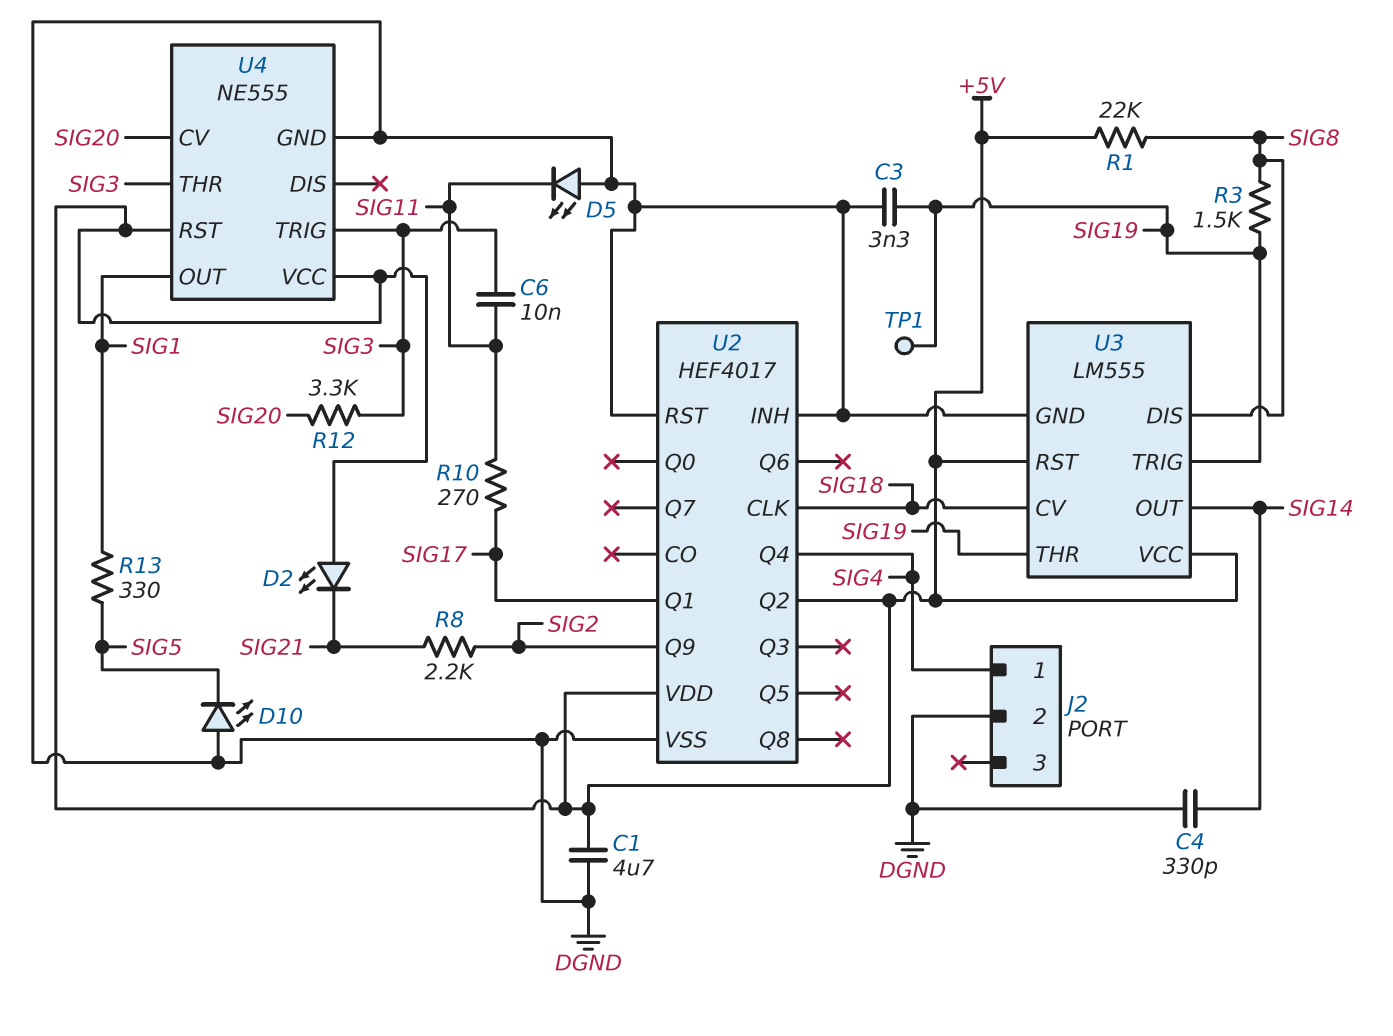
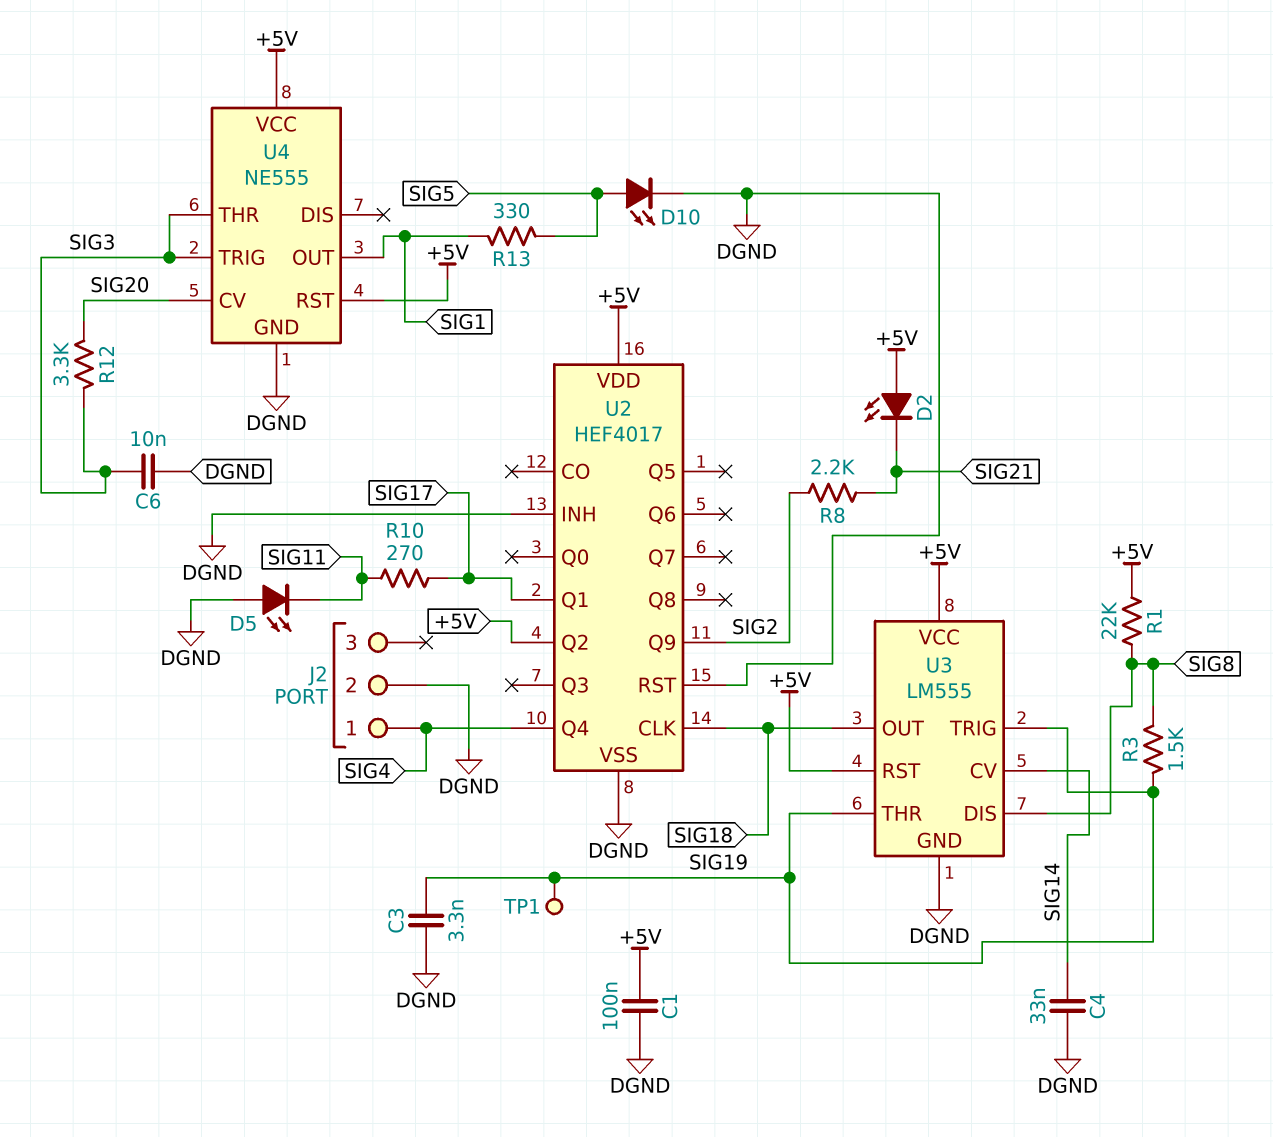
C1: 4.7uF (+5V, DGND) -> 100nF (+5V, DGND)
C4: 330pF (DGND, SIG14) -> 33nF (DGND, SIG14)
C6: 10nF (SIG3, SIG11) -> 10nF (DGND, SIG3)
D10: LED (A DGND, K SIG5) -> LED (A SIG5, K DGND)
U3 pin CV: SIG18 -> SIG14
U3 pin OUT: SIG14 -> SIG18

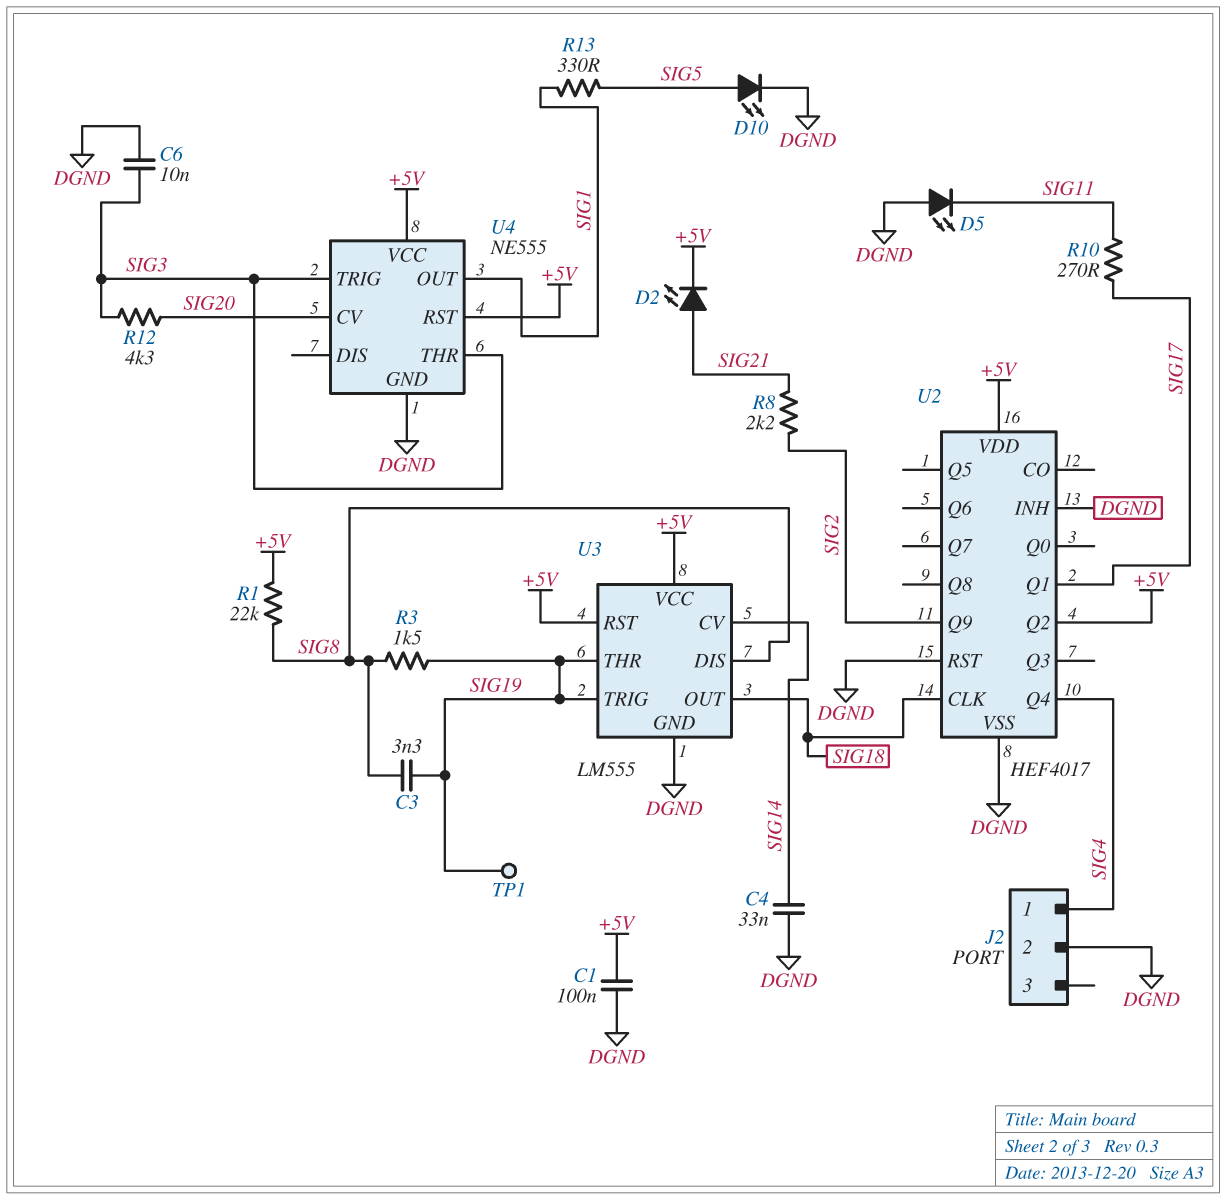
C3: 3.3nF (DGND, SIG19) -> 3.3nF (SIG8, SIG19)
D2: LED (A +5V, K SIG21) -> LED (A SIG21, K +5V)
R12: 3.3k (SIG3, SIG20) -> 4.3k (SIG3, SIG20)

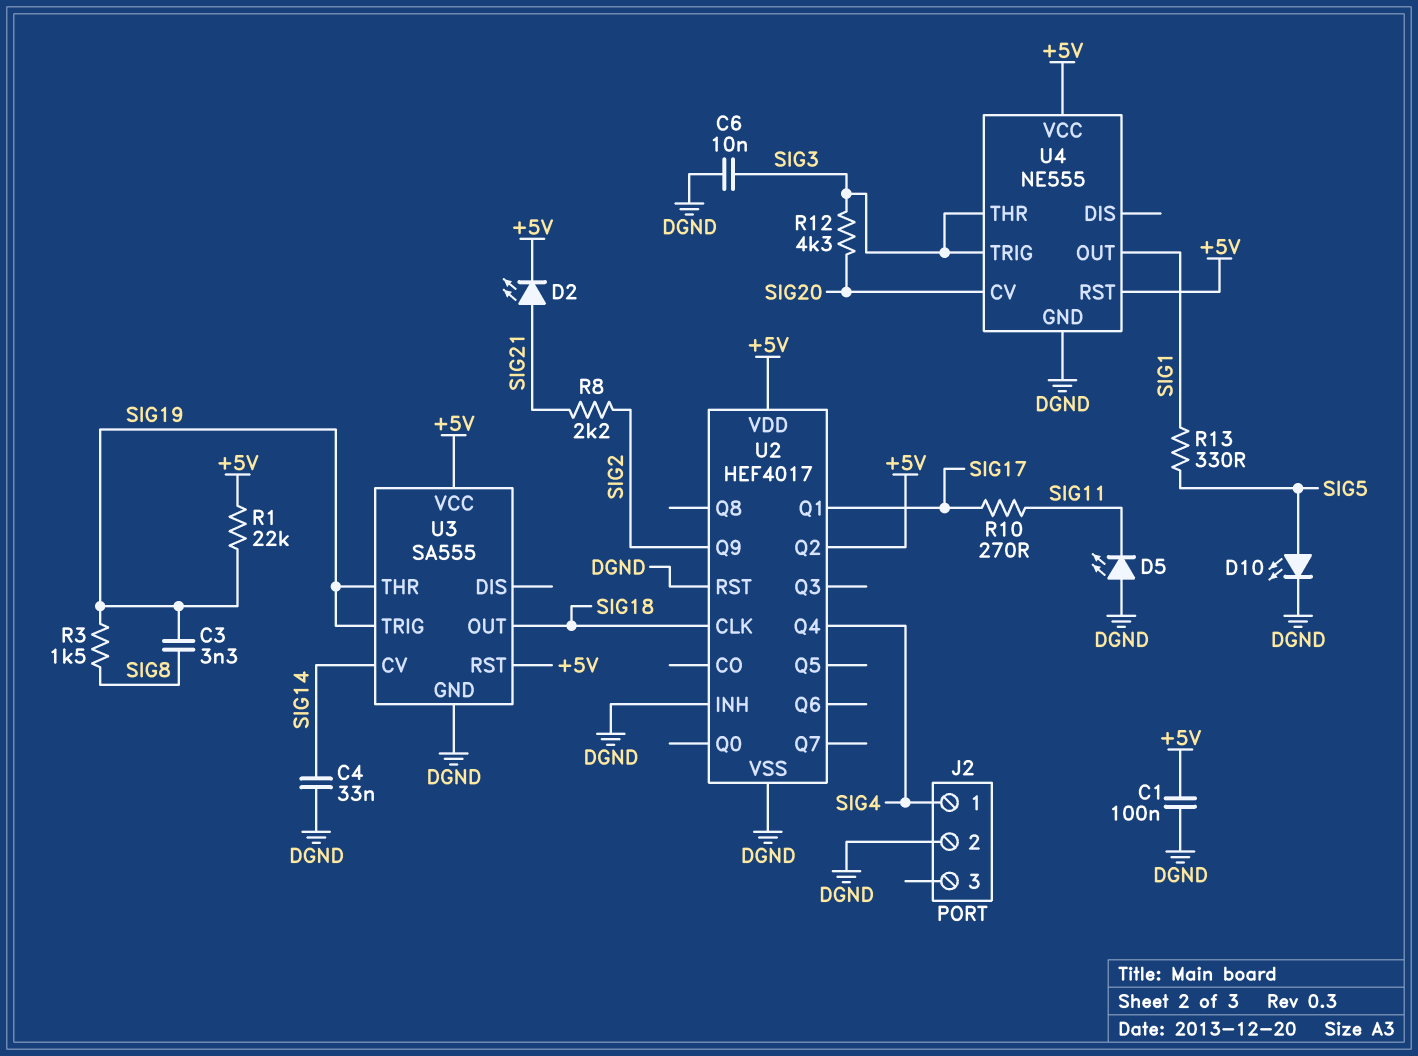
R1: 22k (+5V, SIG8) -> 22k (+5V, SIG19)
TP1: test point (SIG19) -> none
U3: LM555 -> SA555
U3 pin DIS: SIG8 -> none

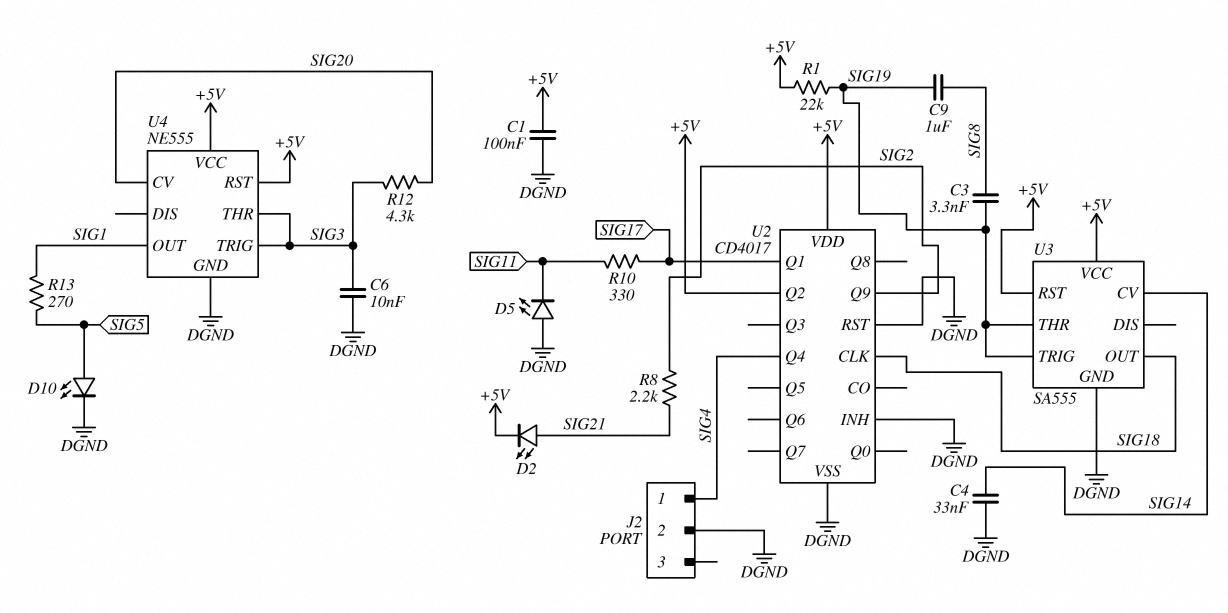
C9: none -> 1uF (SIG8, SIG19)
R3: 1.5k (SIG8, SIG19) -> none
R10: 270 (SIG11, SIG17) -> 330 (SIG11, SIG17)
R13: 330 (SIG1, SIG5) -> 270 (SIG1, SIG5)
U2: HEF4017 -> CD4017

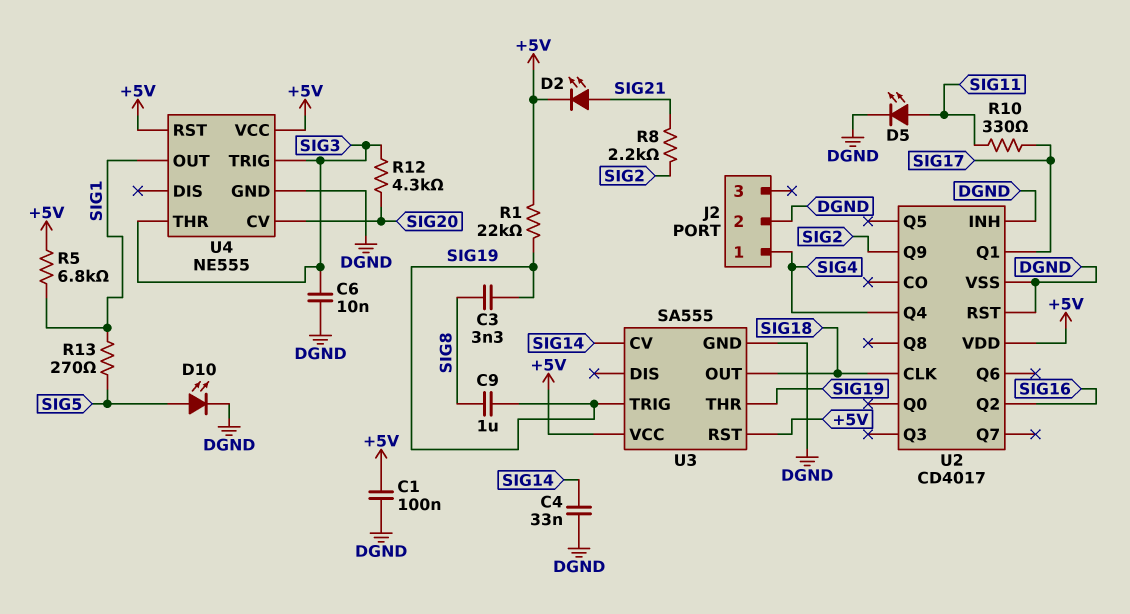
D5: LED (A DGND, K SIG11) -> LED (A SIG11, K DGND)
R5: none -> 6.8k (+5V, SIG1)
U2 pin Q2: +5V -> SIG16

